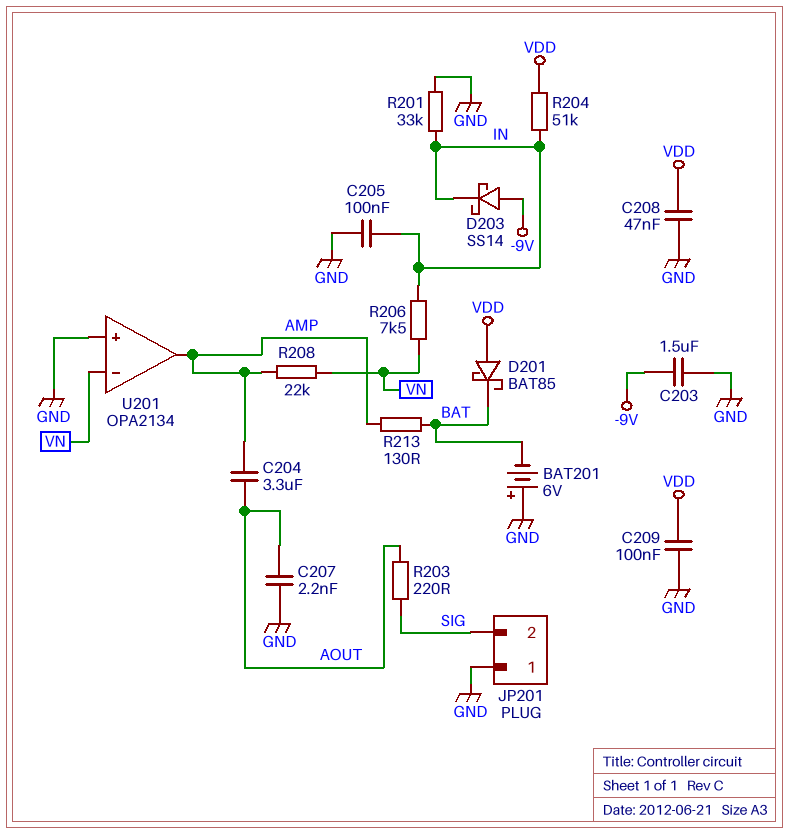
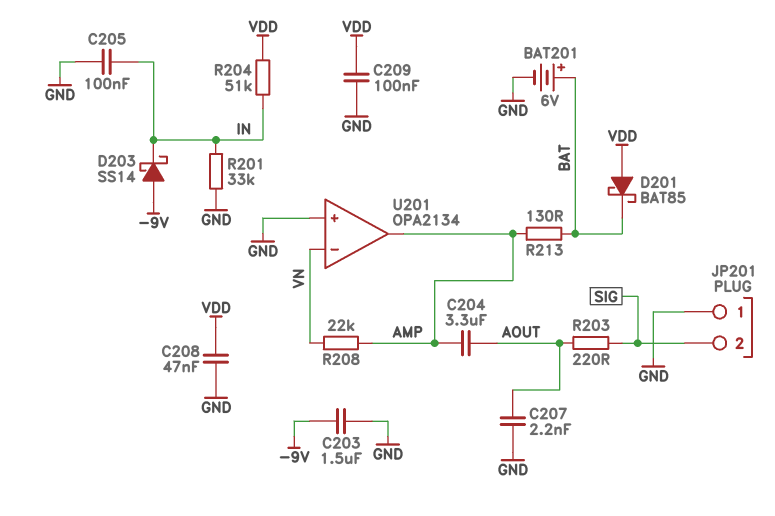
BAT201: 6V (plus GND, minus BAT) -> 6V (plus BAT, minus GND)
R206: 7.5k (IN, VN) -> none

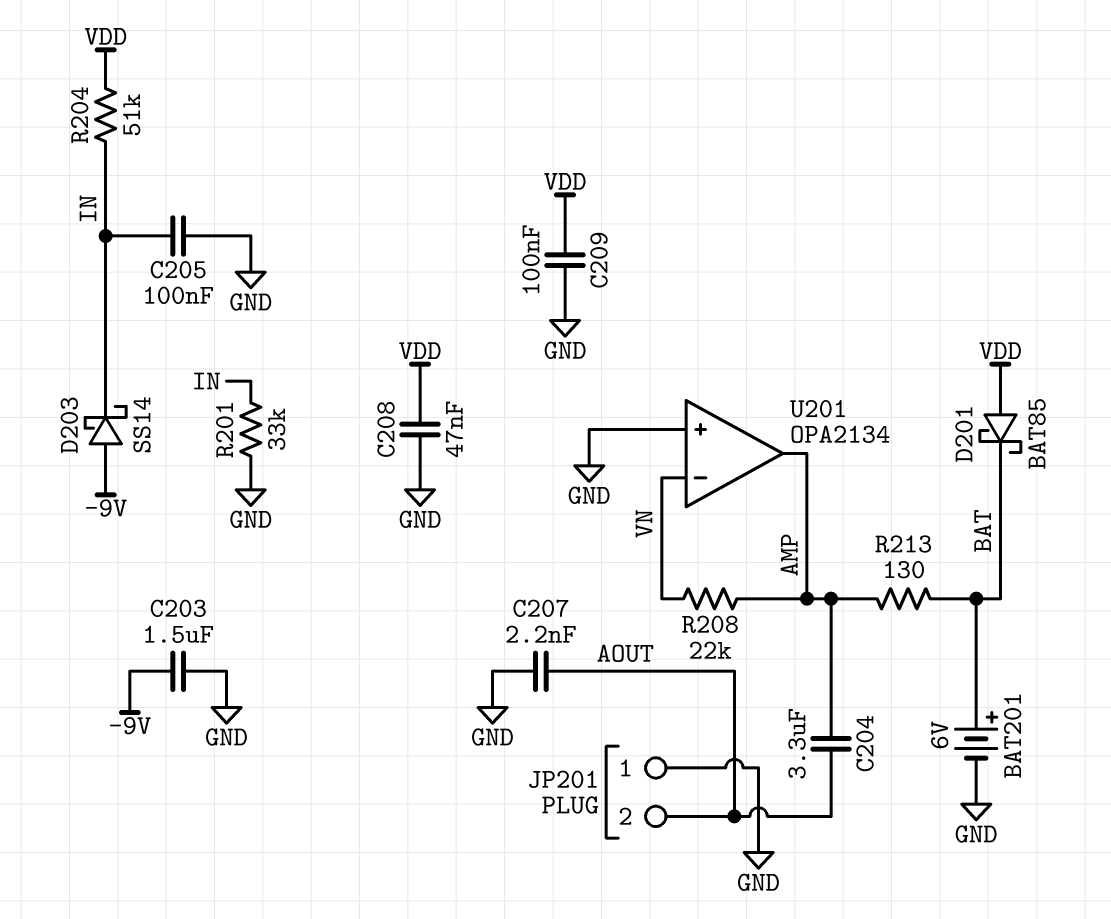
JP201 pin 2: SIG -> AOUT
R203: 220 (AOUT, SIG) -> none

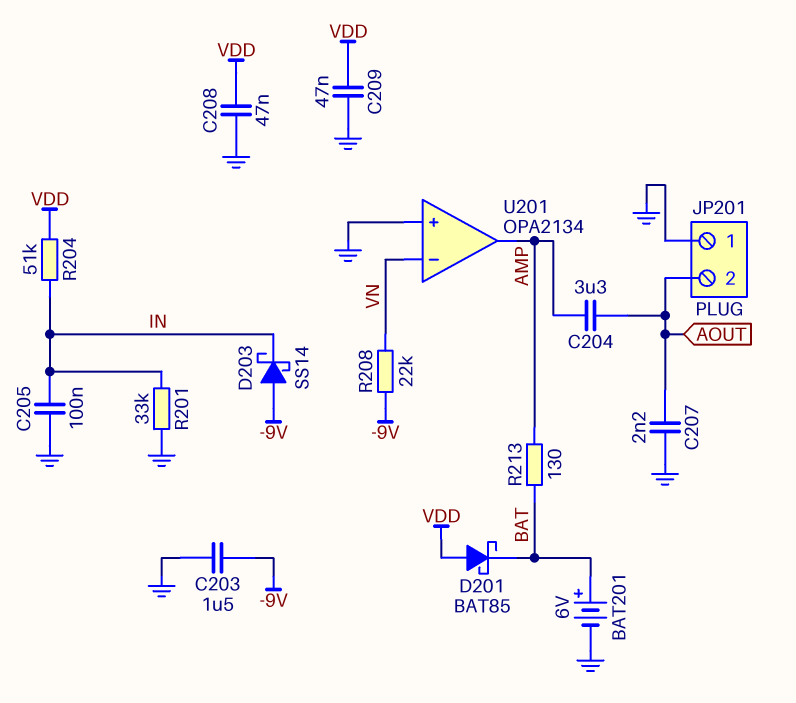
C209: 100nF (GND, VDD) -> 47nF (GND, VDD)
R208: 22k (AMP, VN) -> 22k (-9V, VN)

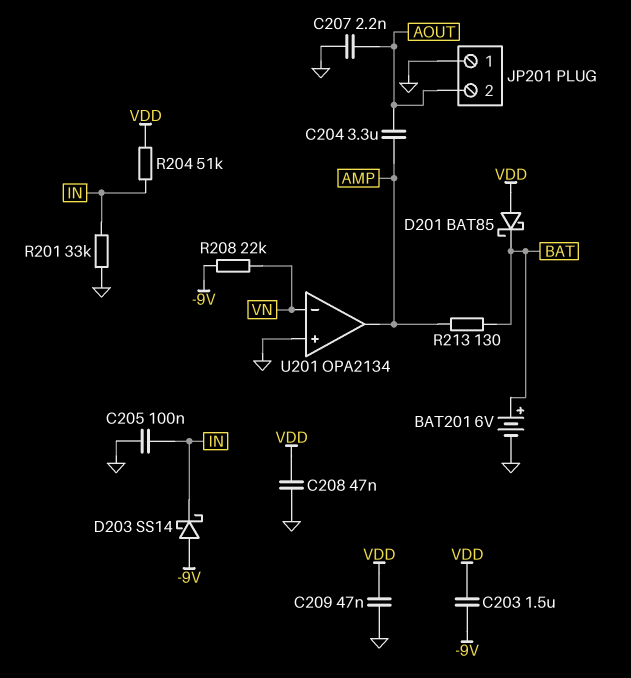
C203: 1.5uF (-9V, GND) -> 1.5uF (-9V, VDD)

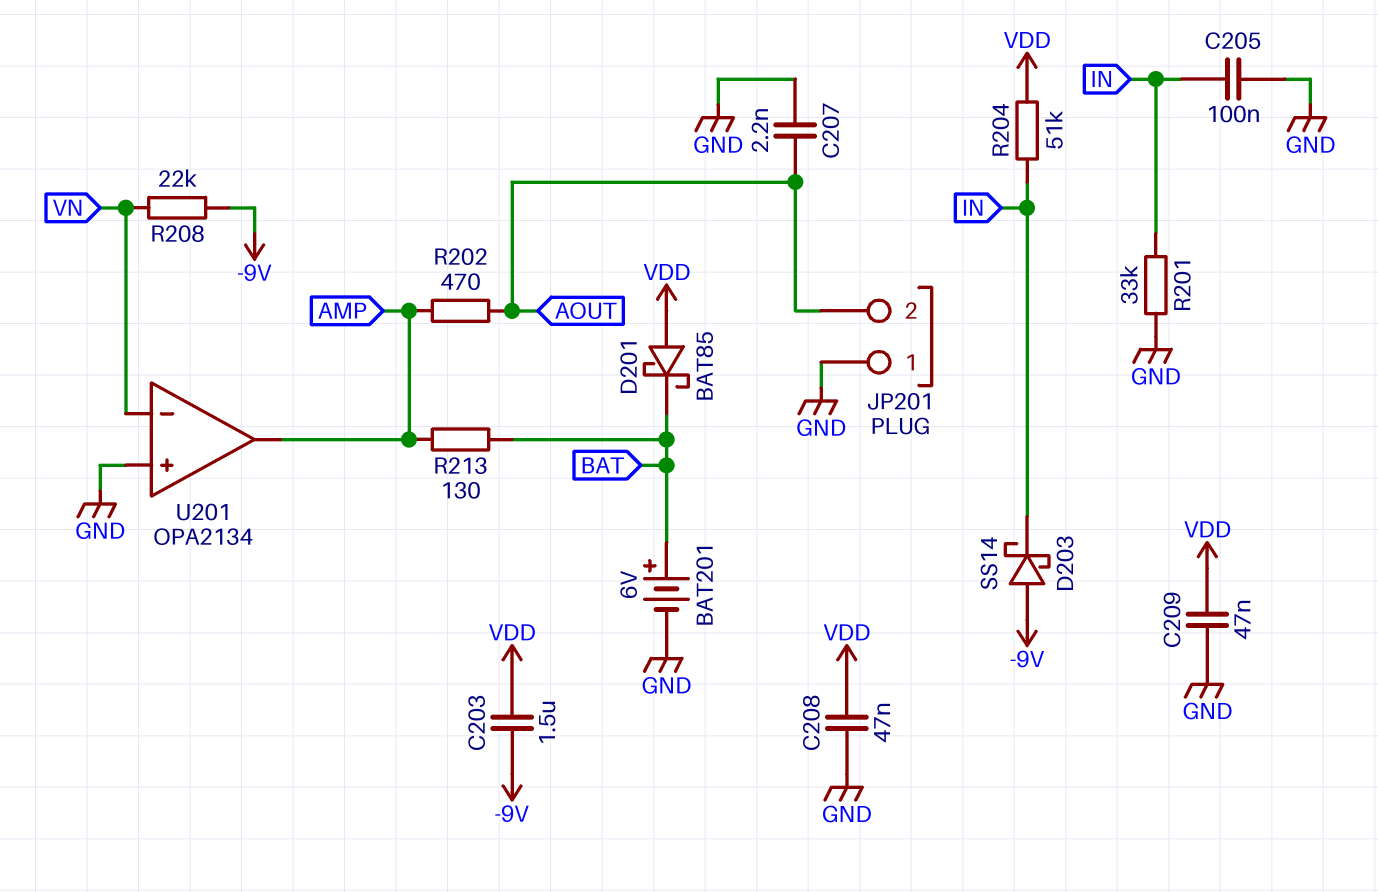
C204: 3.3uF (AMP, AOUT) -> none
R202: none -> 470 (AMP, AOUT)

